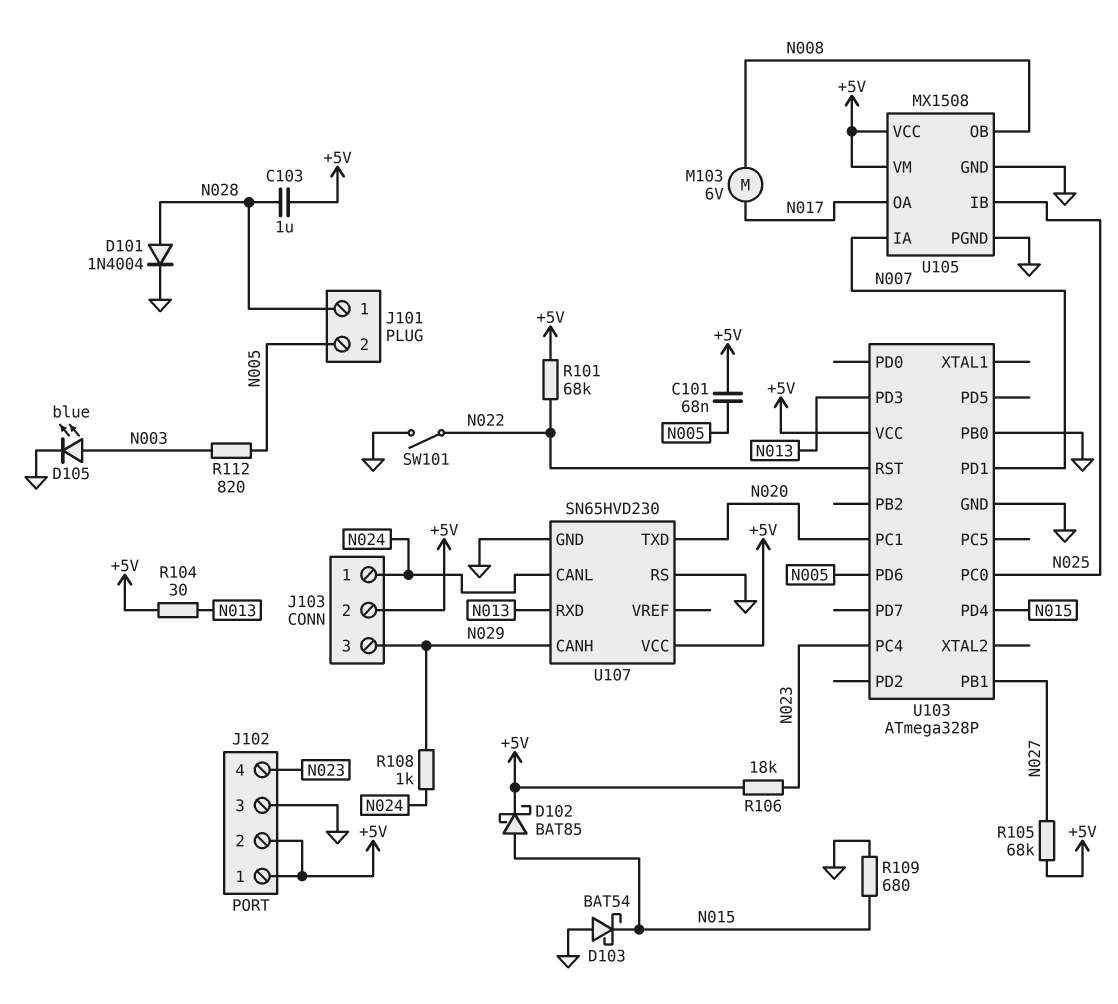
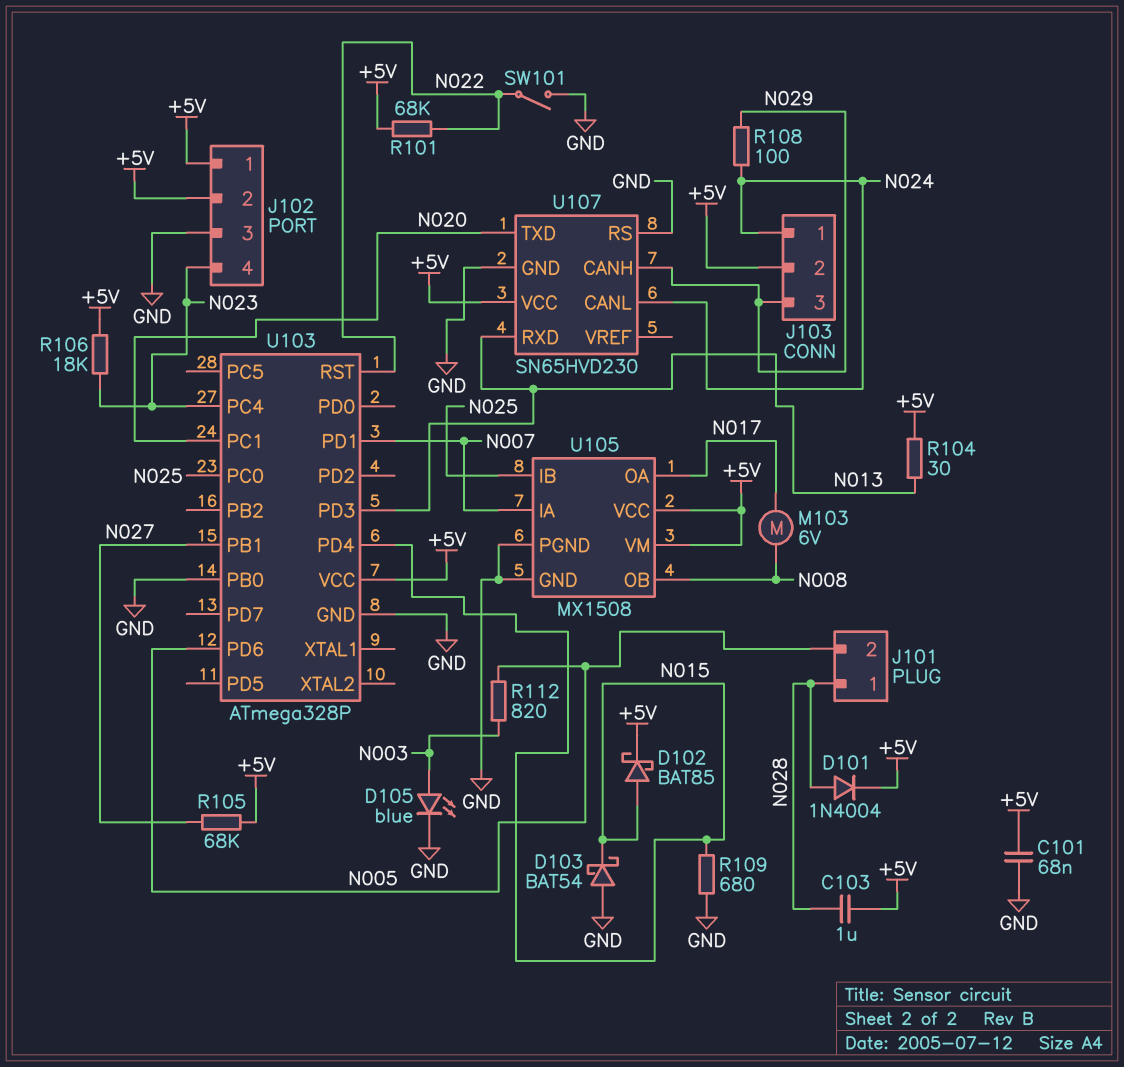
C101: 68nF (+5V, N005) -> 68nF (+5V, GND)
D101: diode 1N4004 (A N028, K GND) -> diode 1N4004 (A N028, K +5V)
R108: 1k (N024, N029) -> 100 (N024, N029)

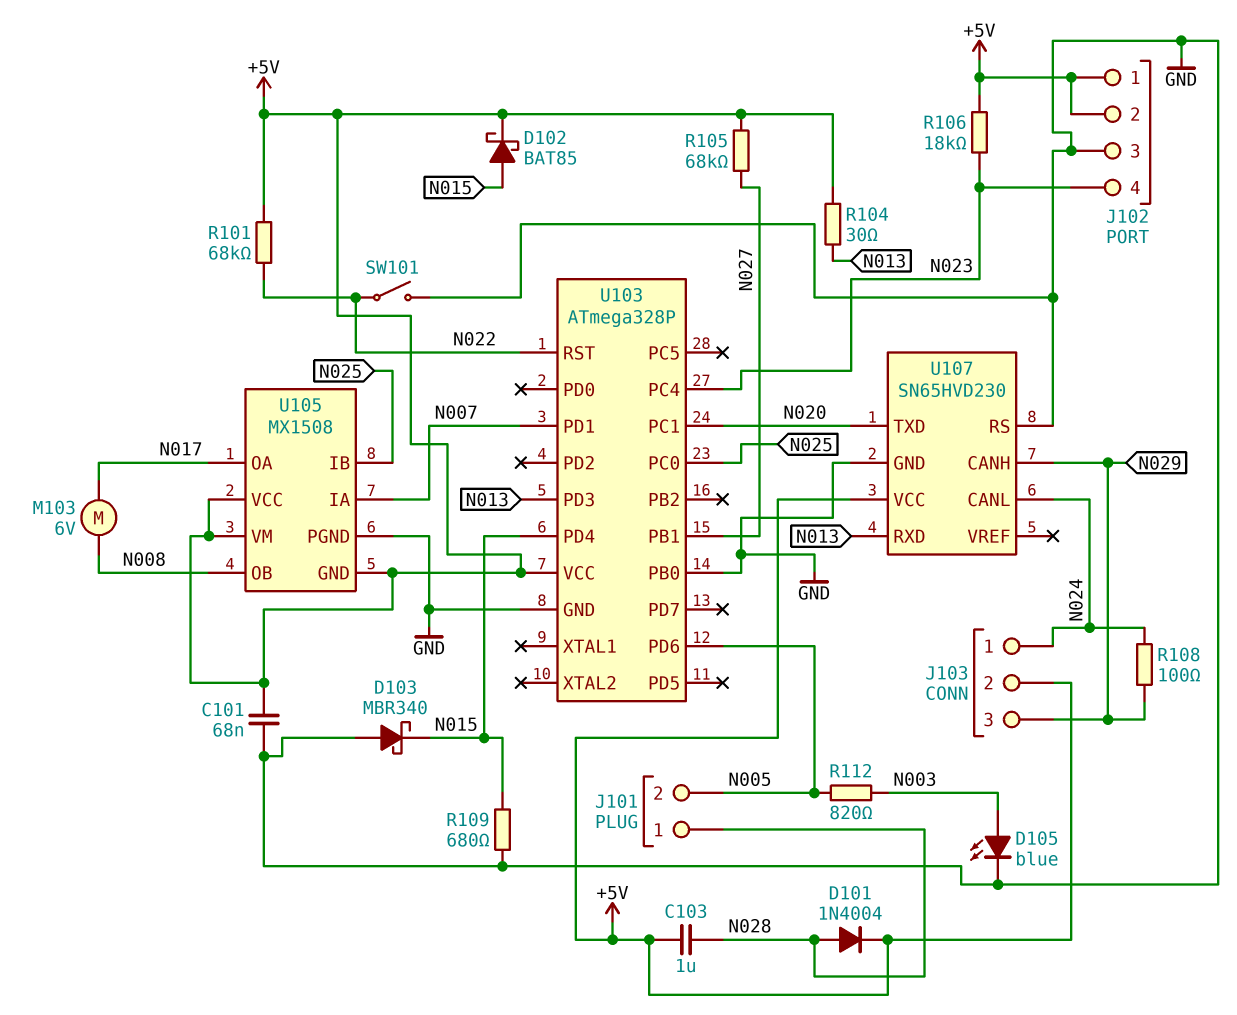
D103: schottky BAT54 (A GND, K N015) -> schottky MBR340 (A GND, K N015)
U105 pin GND: GND -> +5V

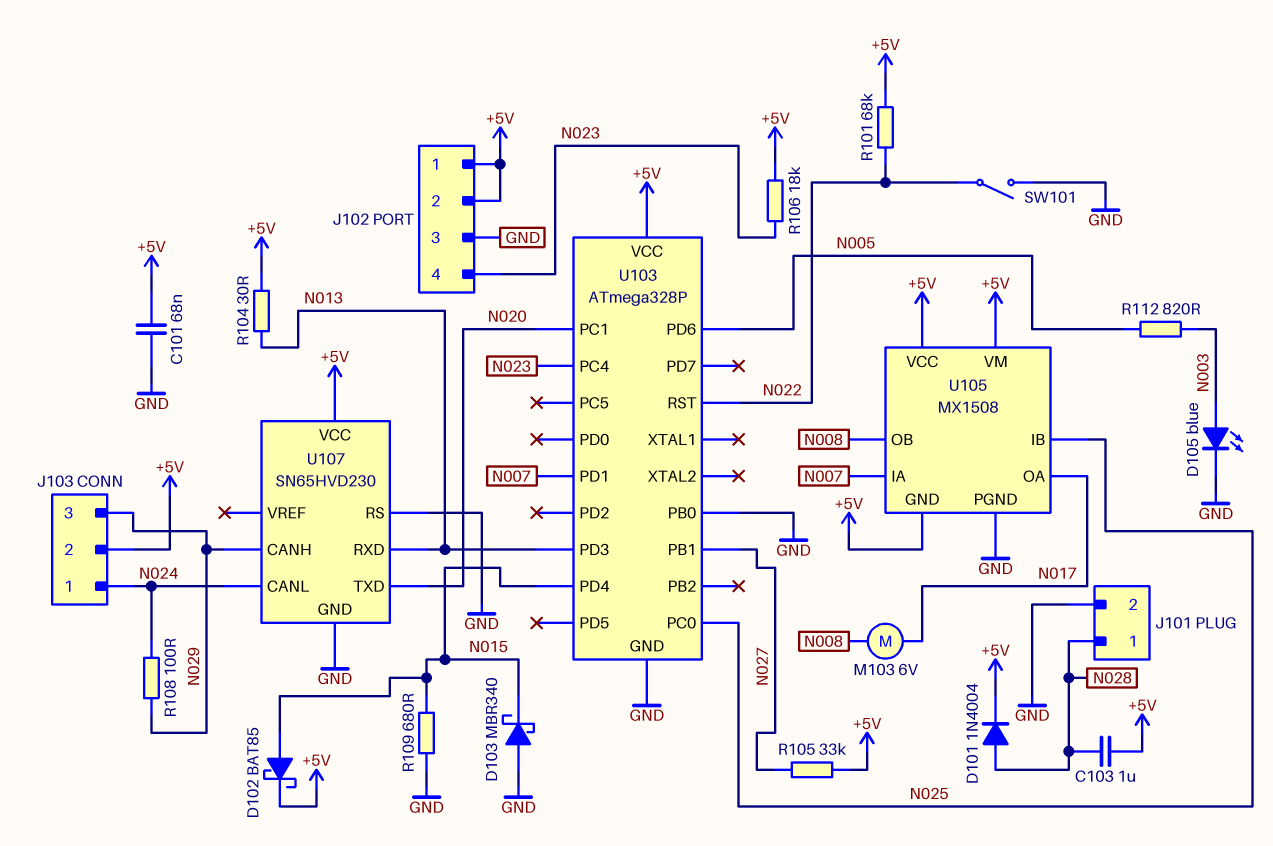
J101 pin 2: N005 -> GND
R105: 68k (+5V, N027) -> 33k (+5V, N027)

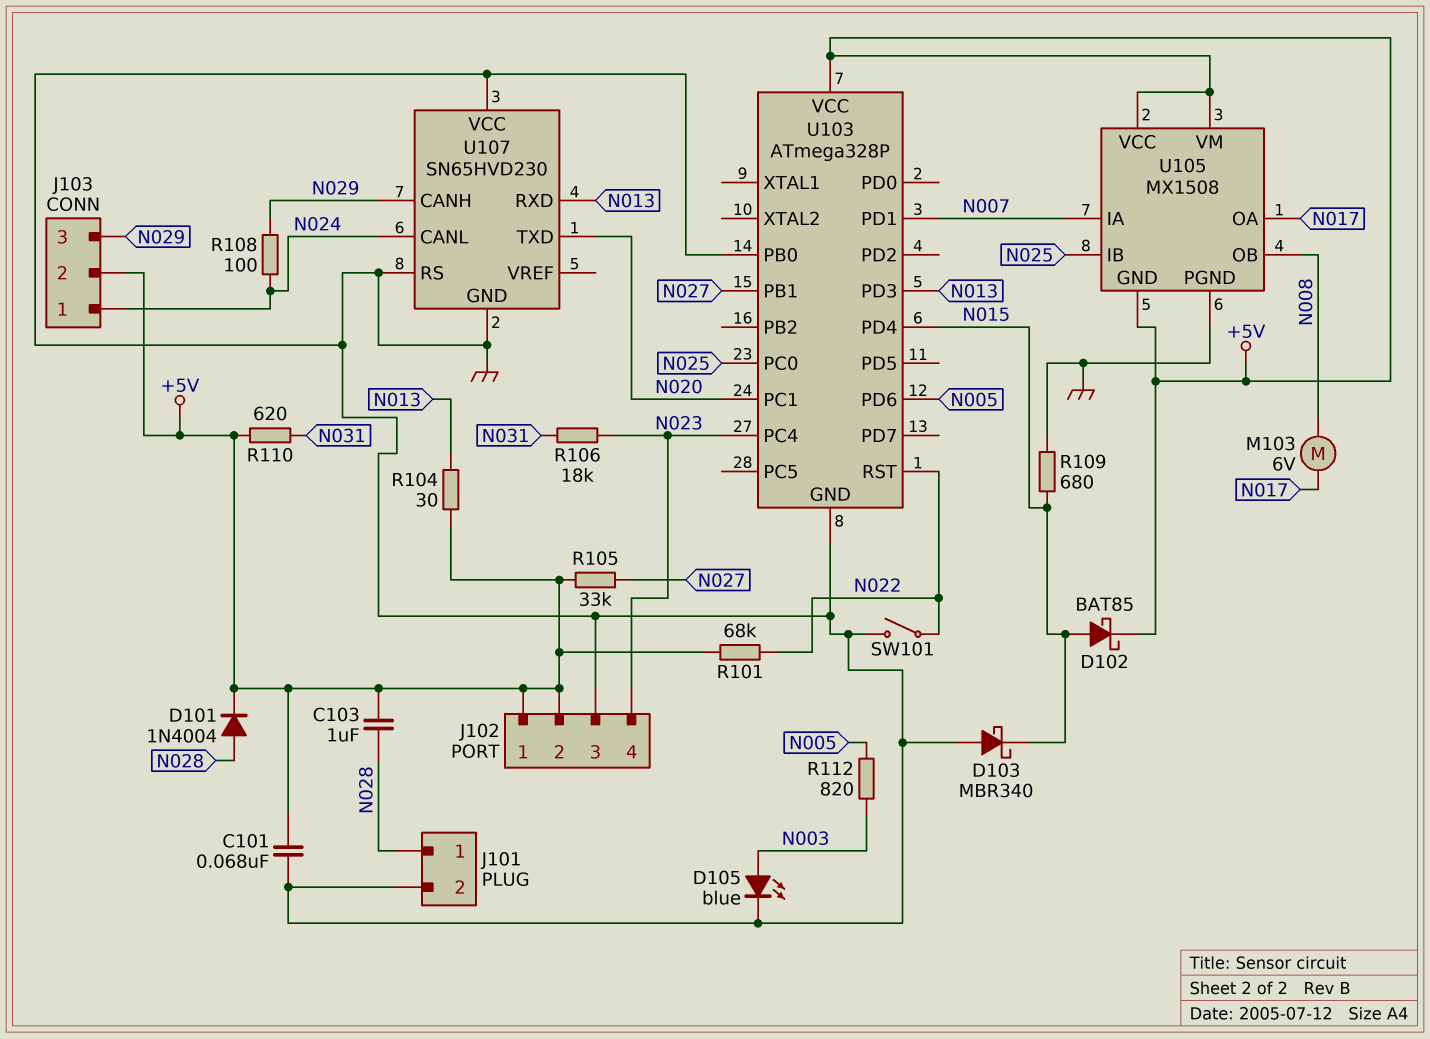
R106: 18k (+5V, N023) -> 18k (N023, N031)
R110: none -> 620 (+5V, N031)
U107 pin VCC: +5V -> GND

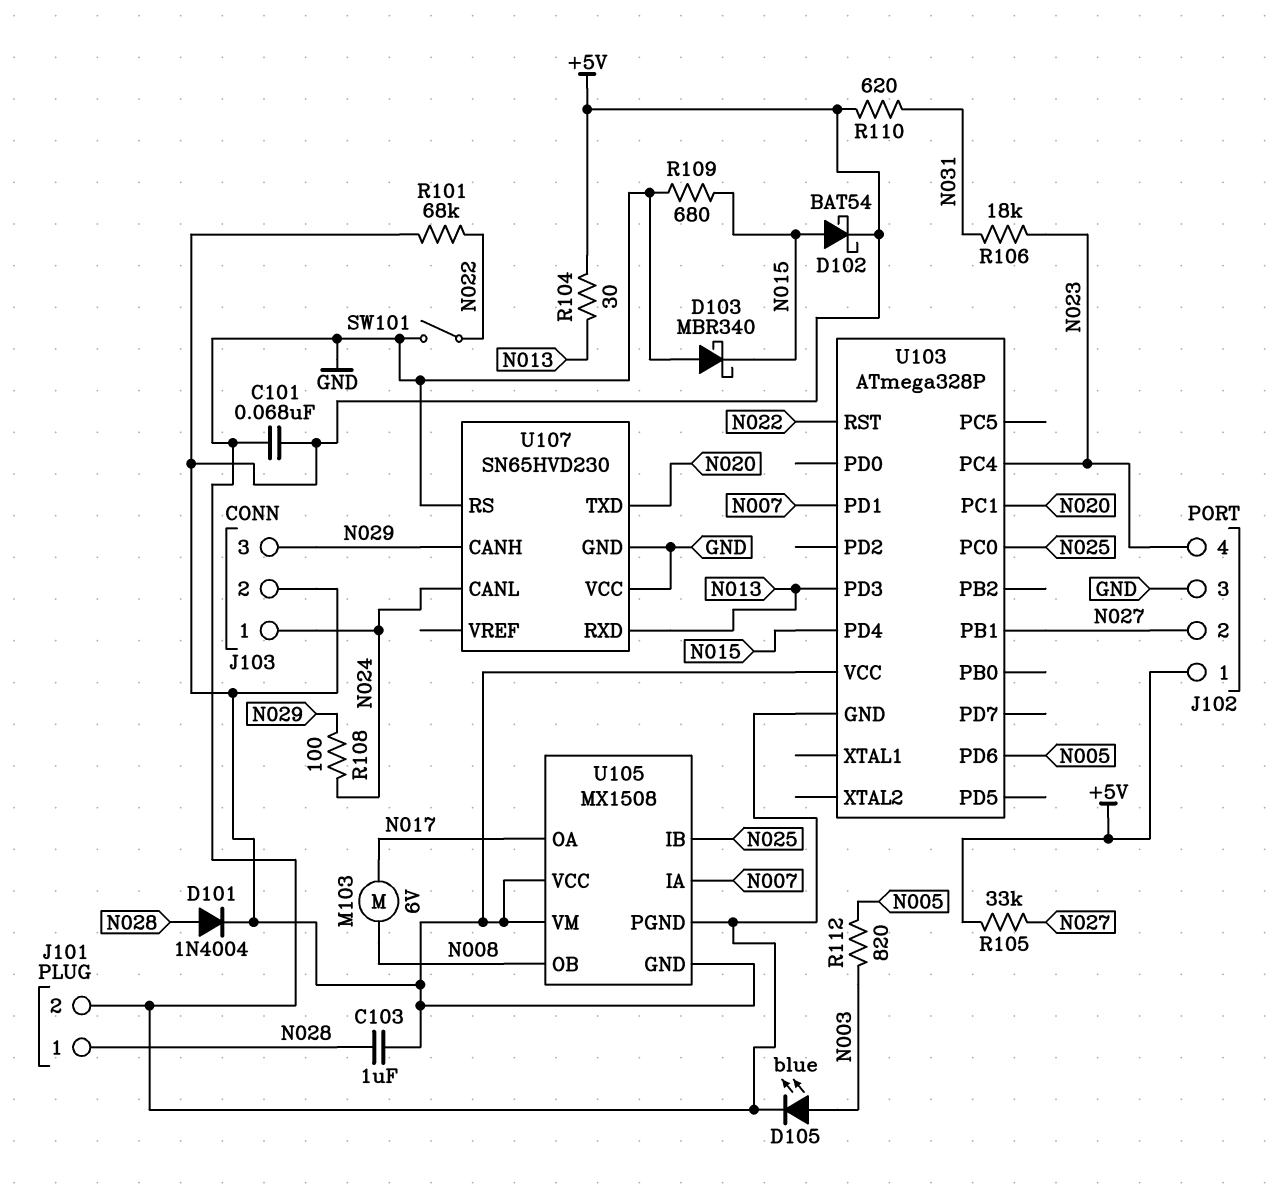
D102: schottky BAT85 (A N015, K +5V) -> schottky BAT54 (A N015, K +5V)
J102 pin 2: +5V -> N027
U103 pin PB0: GND -> none

